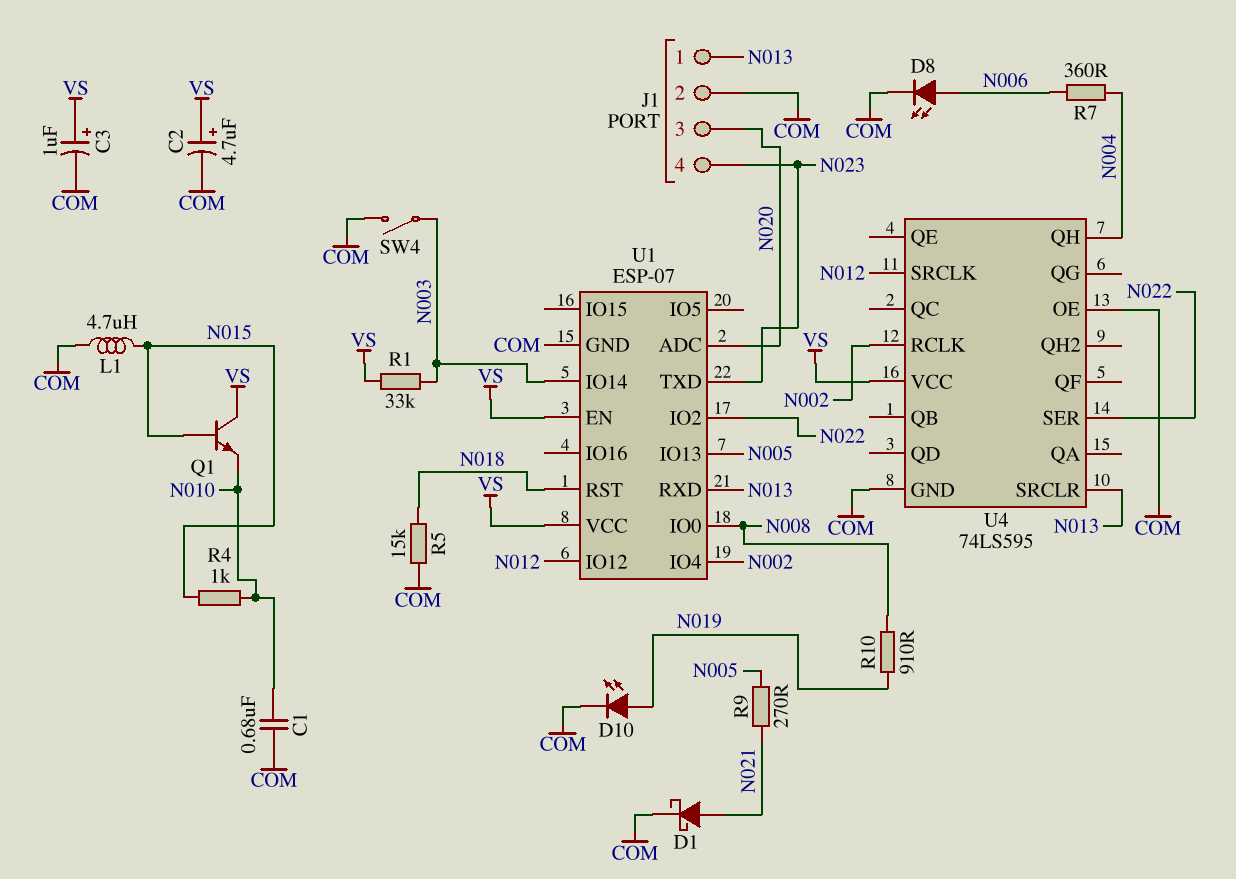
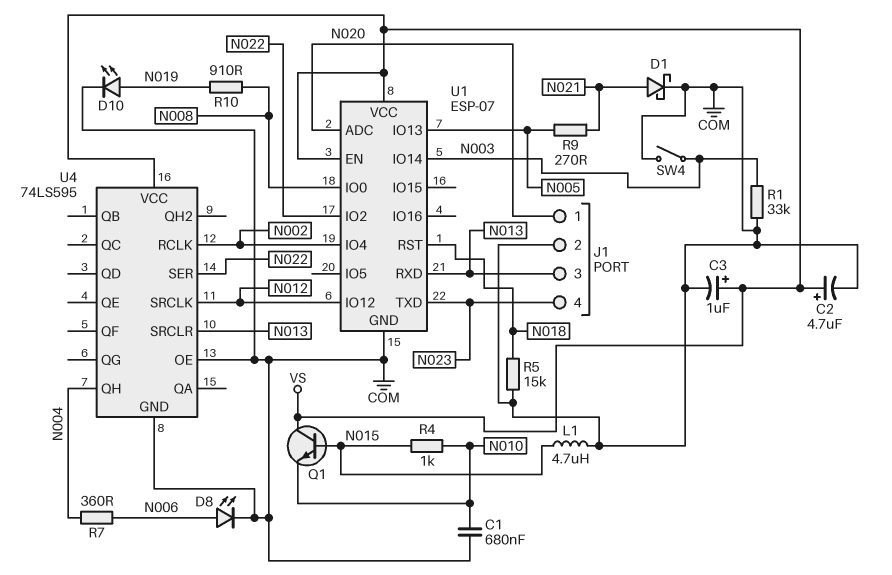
J1 pin 1: N013 -> N020
J1 pin 3: N020 -> N013
R1: 33k (N003, VS) -> 33k (COM, N003)

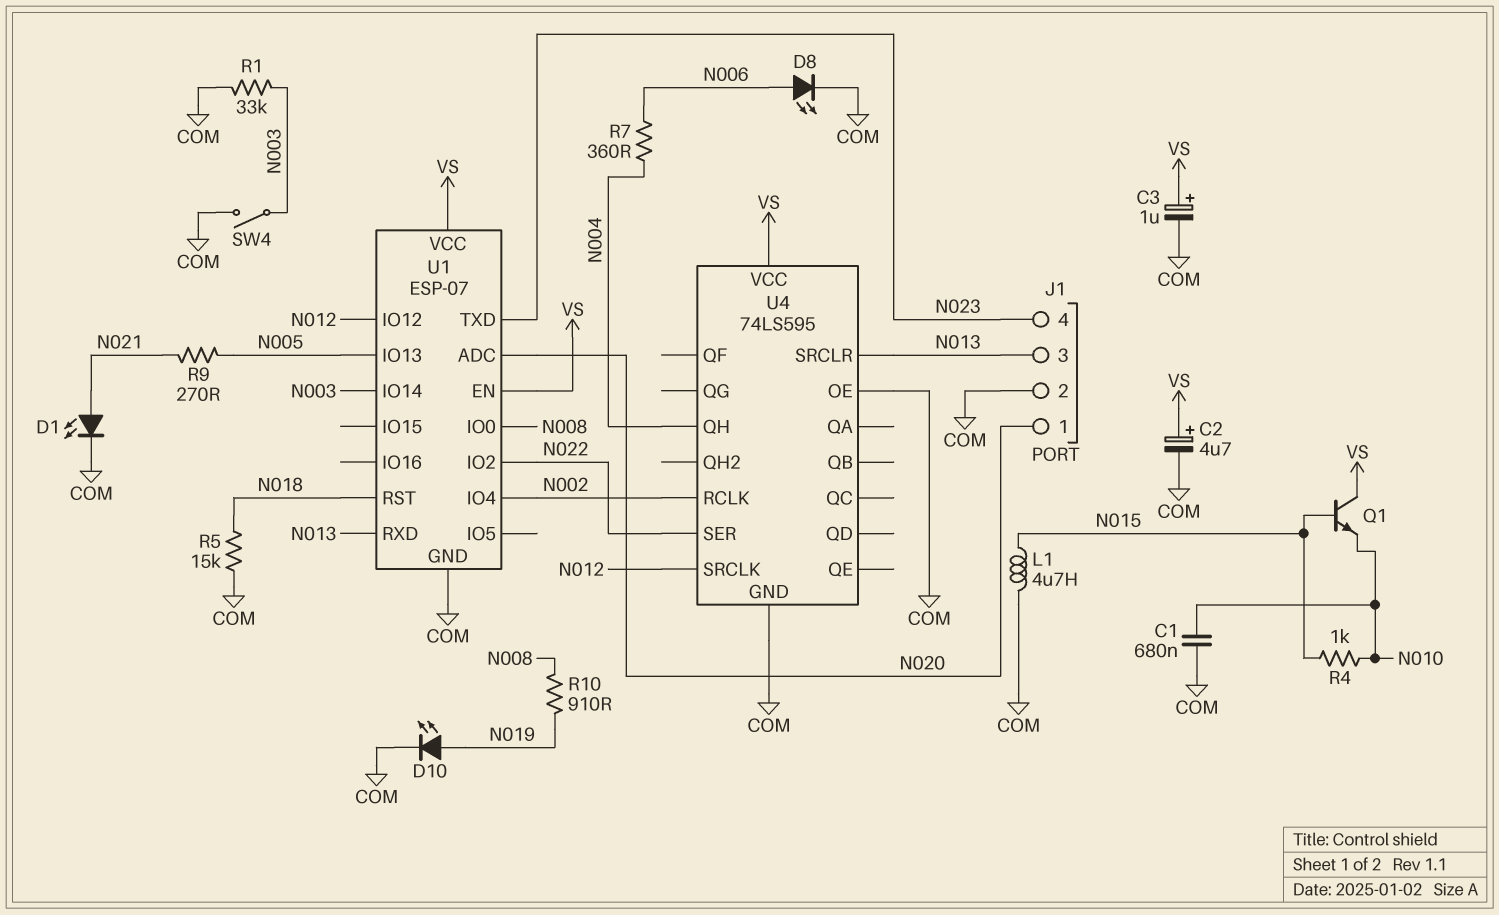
D1: schottky (A N021, K COM) -> LED (A N021, K COM)

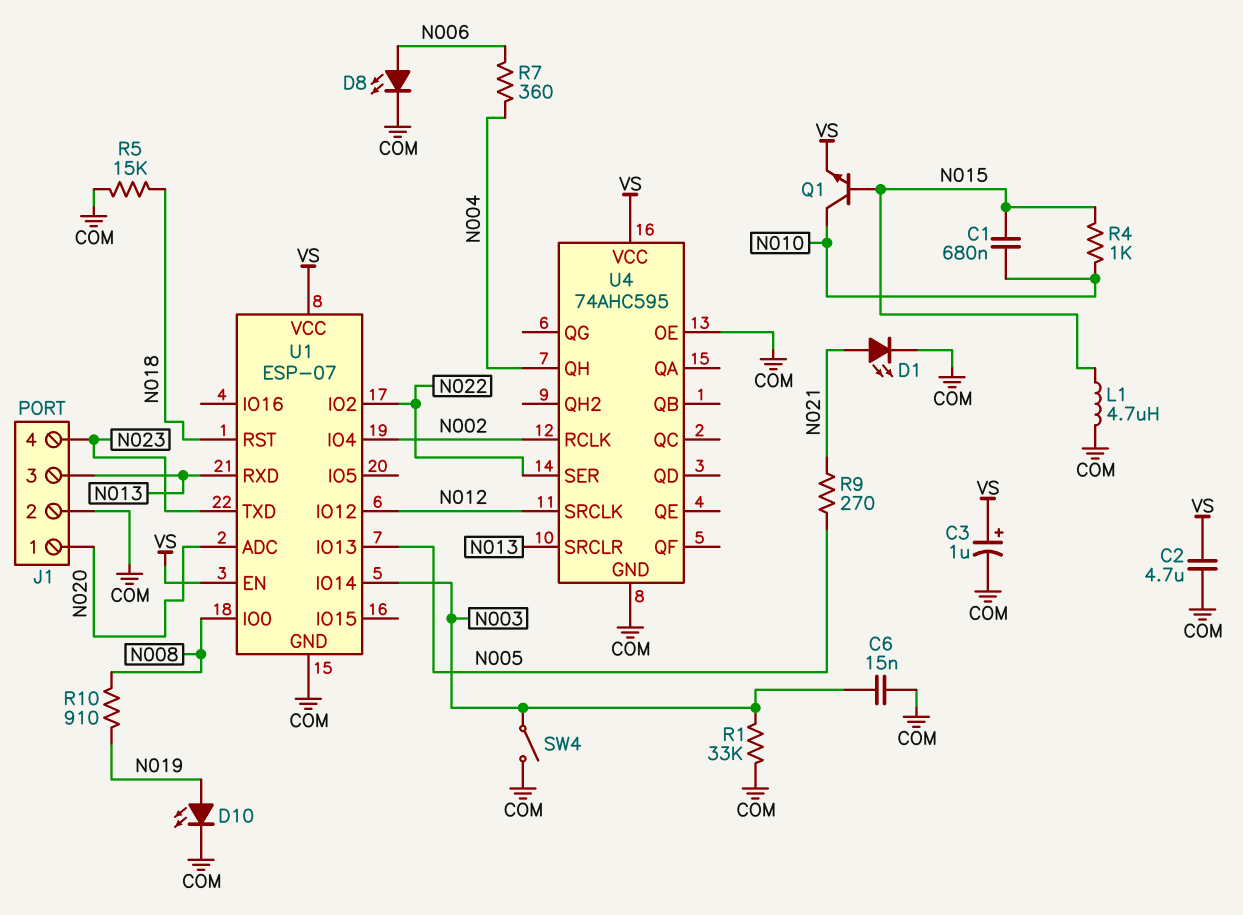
C1: 680nF (COM, N010) -> 680nF (N010, N015)
C2: 4.7uF (plus VS, minus COM) -> 4.7uF (COM, VS)
C6: none -> 15nF (COM, N003)
Q1: NPN (B N015, C VS, E N010) -> NPN (B N015, C N010, E VS)
U4: 74LS595 -> 74AHC595

